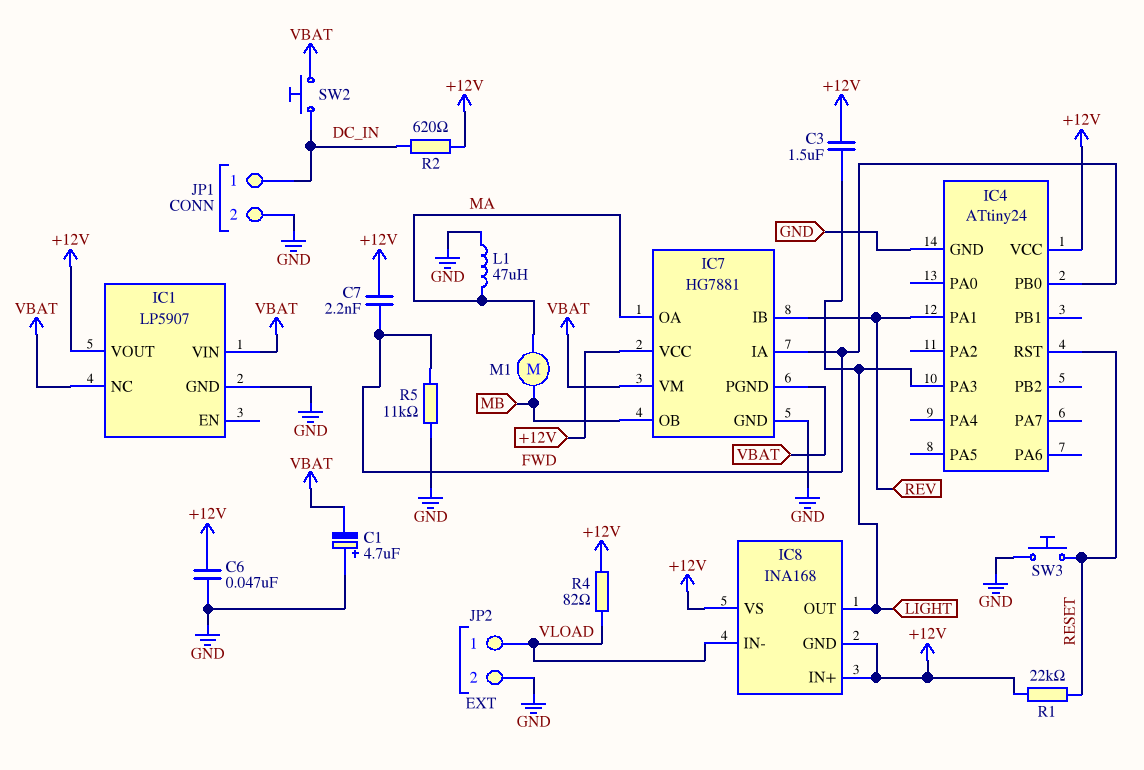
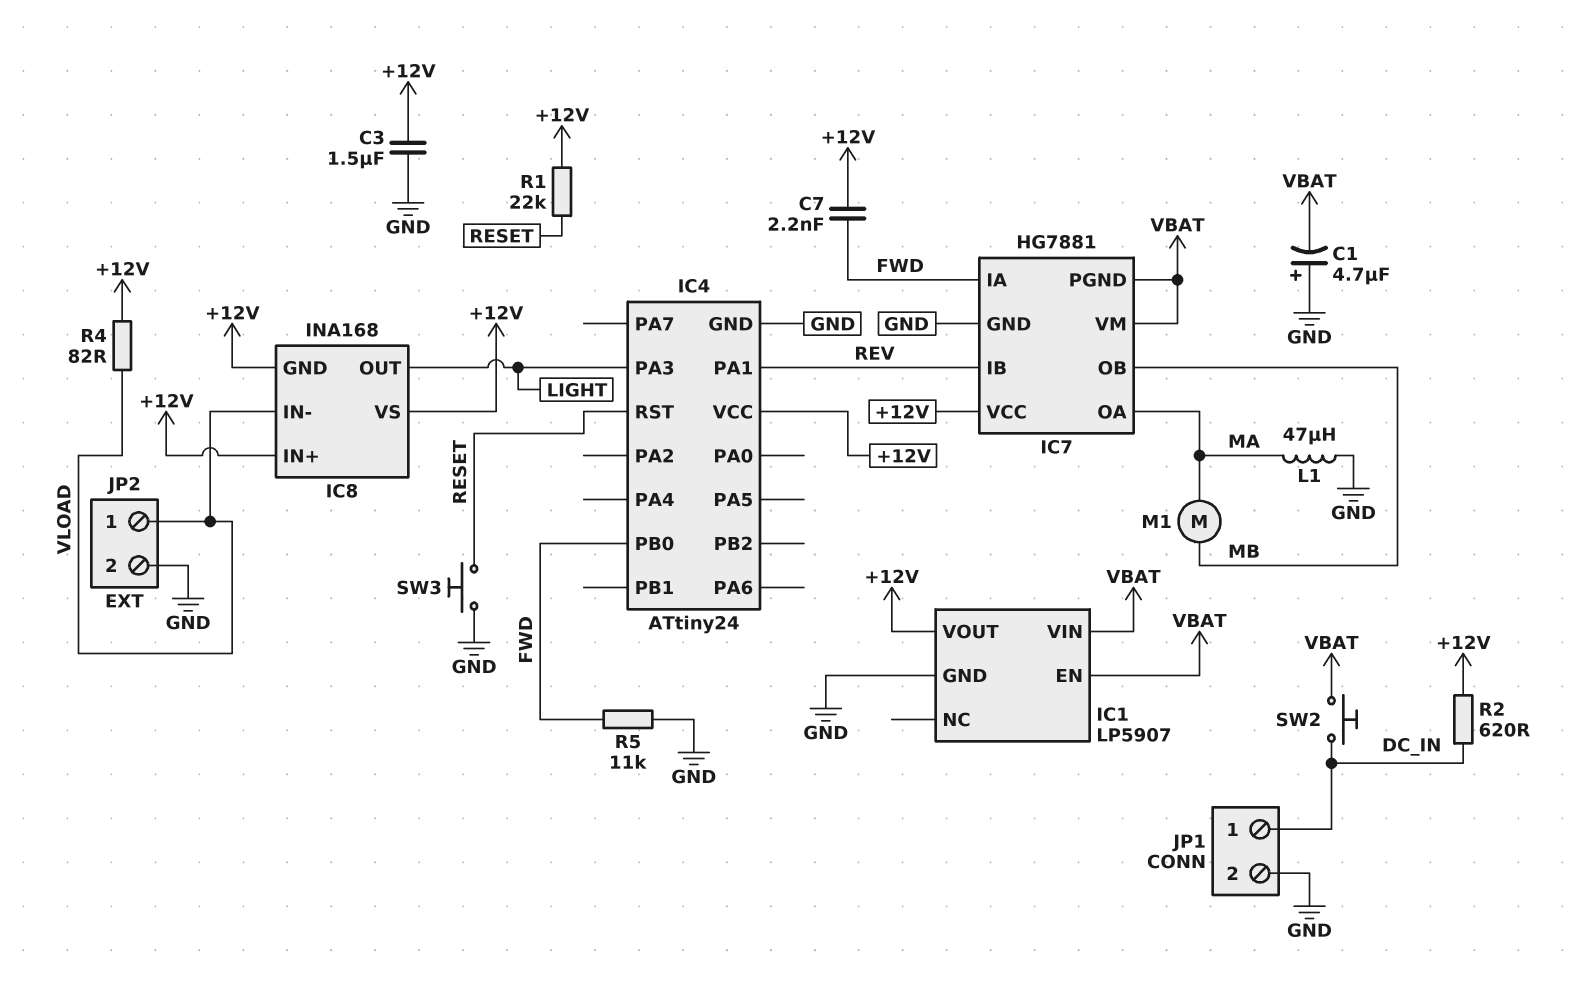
C3: 1.5uF (+12V, LIGHT) -> 1.5uF (+12V, GND)
C6: 47nF (+12V, GND) -> none
IC1 pin EN: none -> VBAT
IC1 pin NC: VBAT -> none

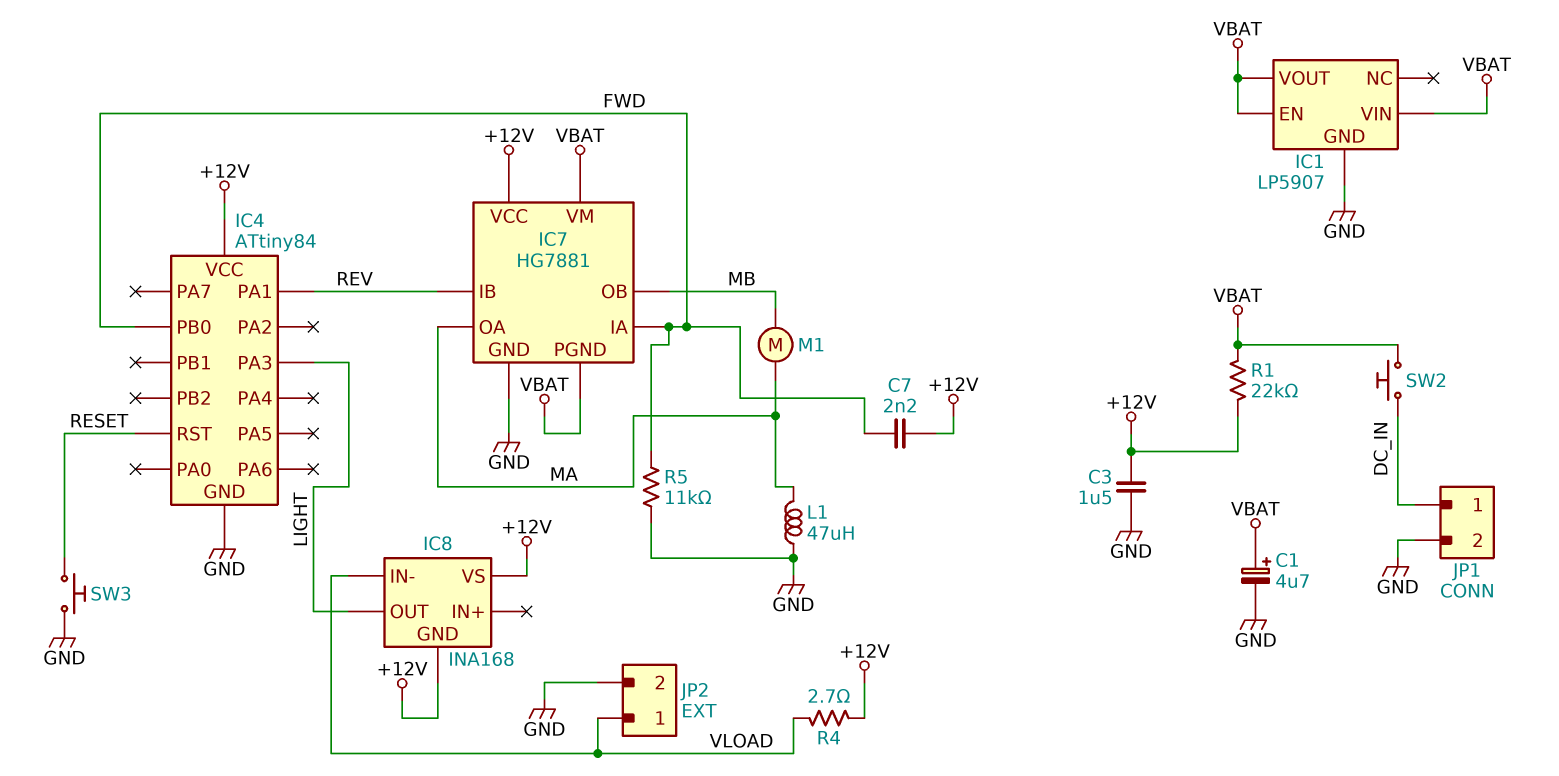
C1: 4.7uF (plus GND, minus VBAT) -> 4.7uF (plus VBAT, minus GND)
IC1 pin VOUT: +12V -> VBAT
IC4: ATtiny24 -> ATtiny84
IC8 pin IN+: +12V -> none
R1: 22k (+12V, RESET) -> 22k (+12V, VBAT)
R2: 620 (+12V, DC_IN) -> none
R4: 82 (+12V, VLOAD) -> 2.7 (+12V, VLOAD)

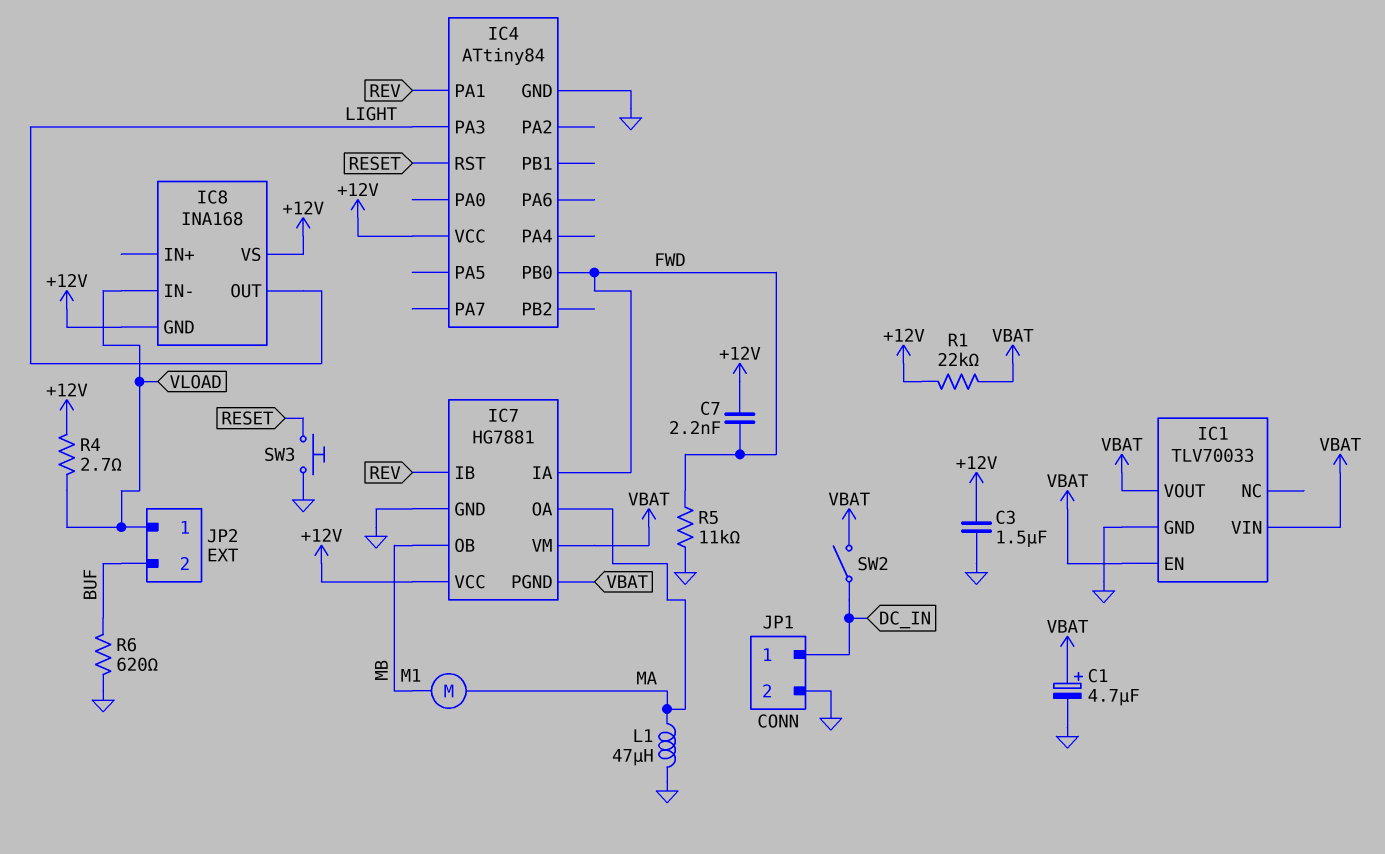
IC1: LP5907 -> TLV70033
JP2 pin 2: GND -> BUF
R6: none -> 620 (BUF, GND)
SW2: button (DC_IN, VBAT) -> switch (DC_IN, VBAT)

